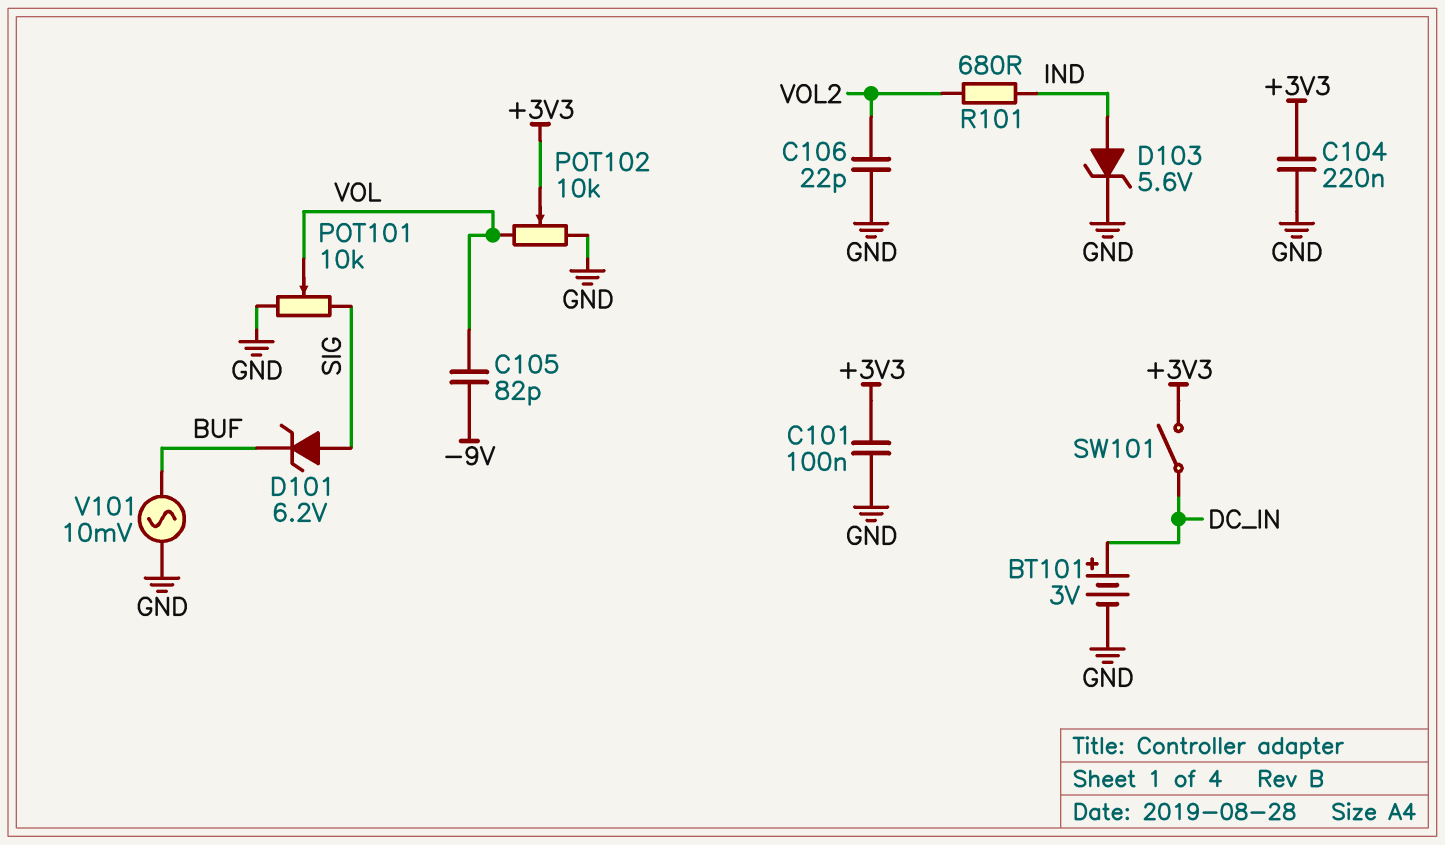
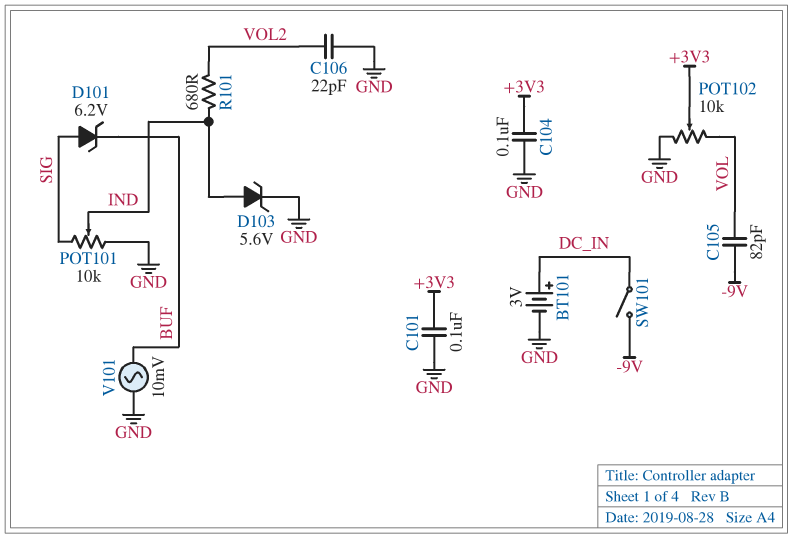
C104: 220nF (+3V3, GND) -> 100nF (+3V3, GND)
POT101: 10k (GND, SIG, wiper VOL) -> 10k (GND, SIG, wiper IND)
SW101: switch (+3V3, DC_IN) -> switch (-9V, DC_IN)

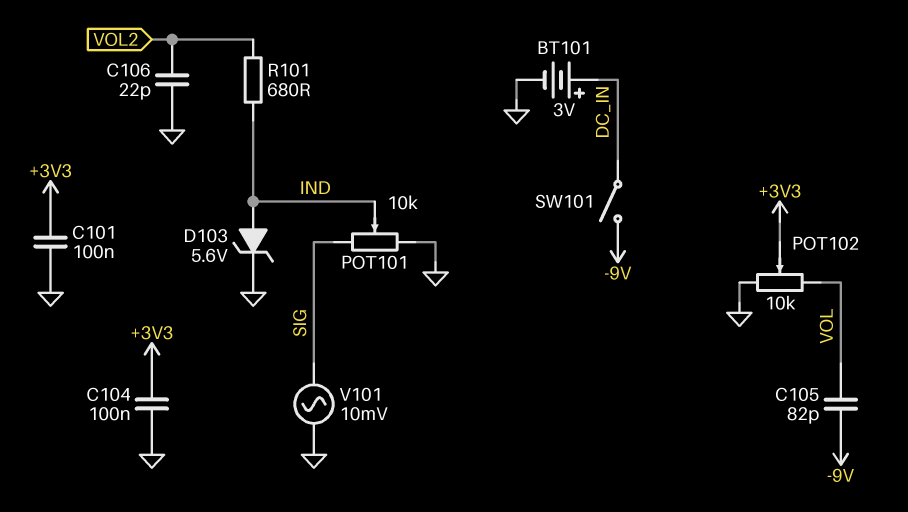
D101: zener 6.2V (A SIG, K BUF) -> none
V101: AC 10mV (BUF, GND) -> AC 10mV (GND, SIG)

